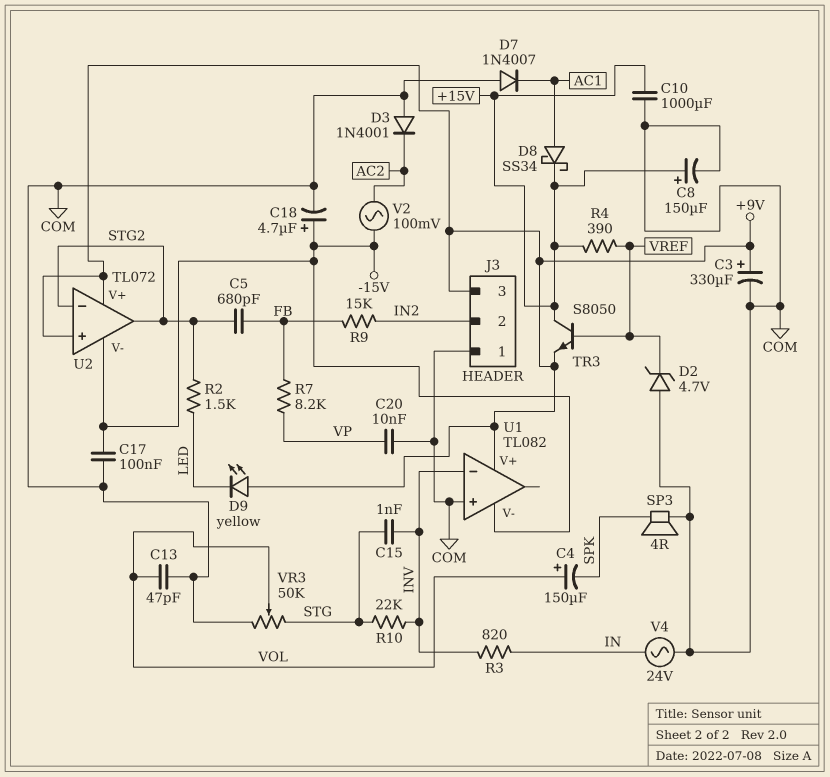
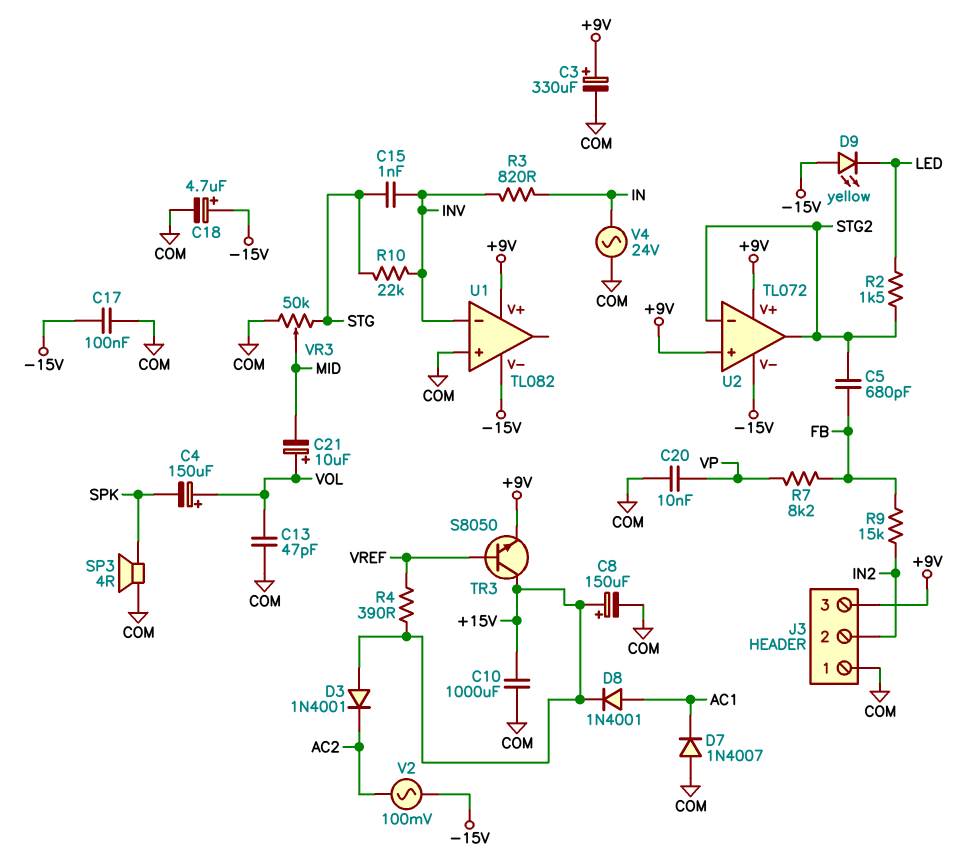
C21: none -> 10uF (plus VOL, minus MID)
D2: zener 4.7V (A COM, K VREF) -> none
D3: diode 1N4001 (A COM, K AC2) -> diode 1N4001 (A +15V, K AC2)
D8: schottky SS34 (A AC1, K +15V) -> diode 1N4001 (A AC1, K +15V)
D9: LED yellow (A +9V, K LED) -> LED yellow (A -15V, K LED)
VR3: 50k (COM, STG, wiper VOL) -> 50k (COM, STG, wiper MID)

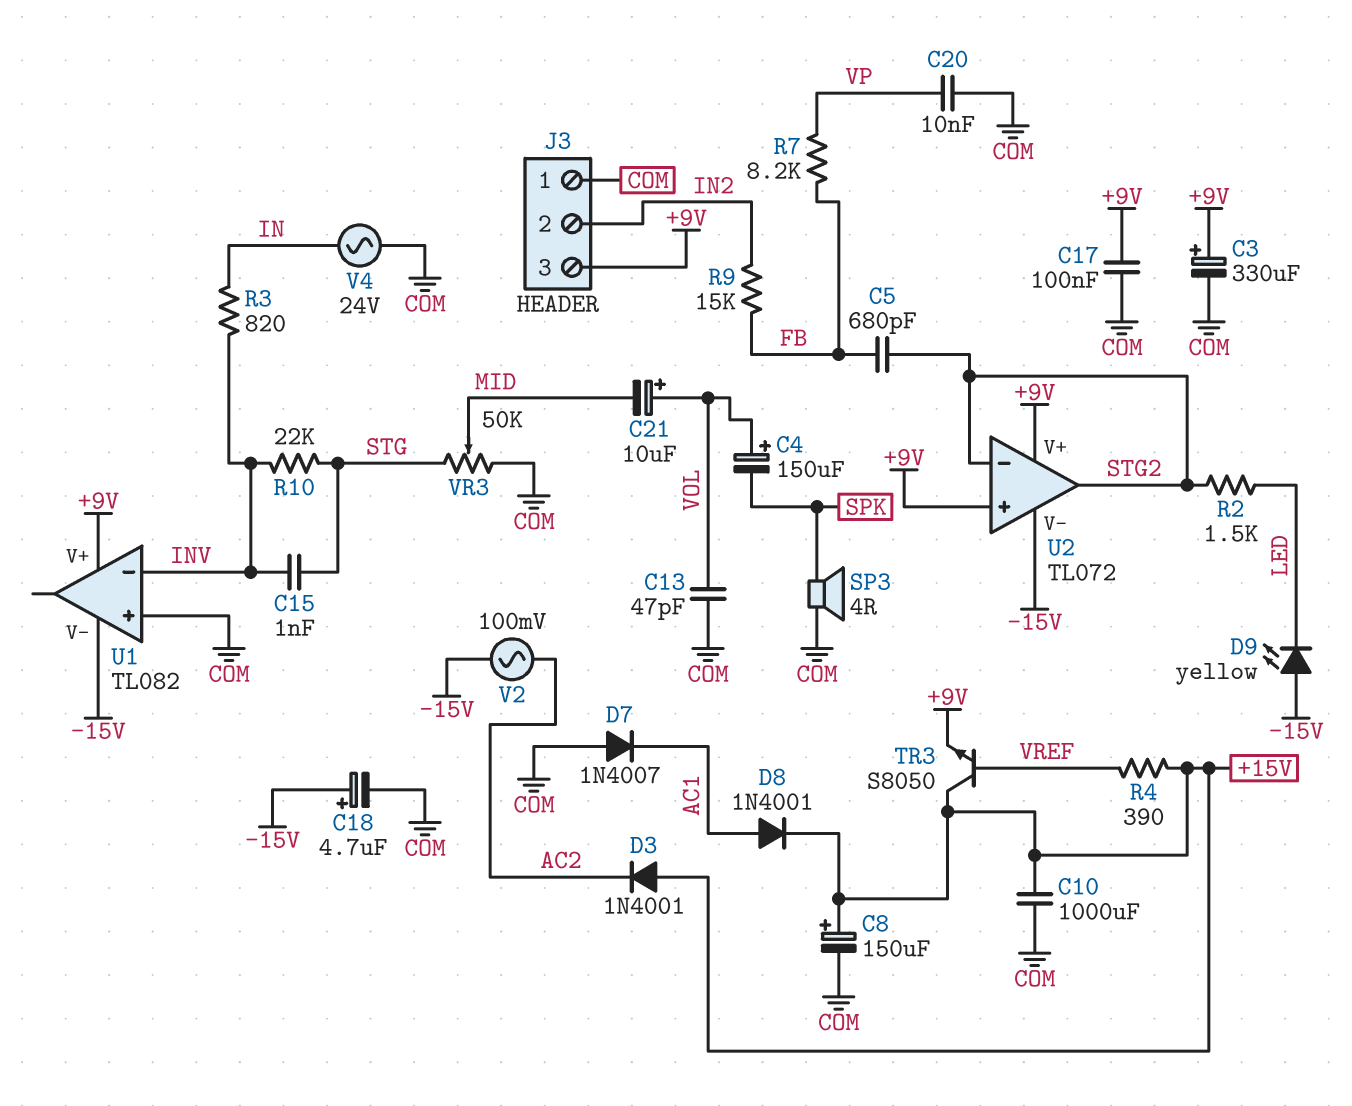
C17: 100nF (-15V, COM) -> 100nF (+9V, COM)

